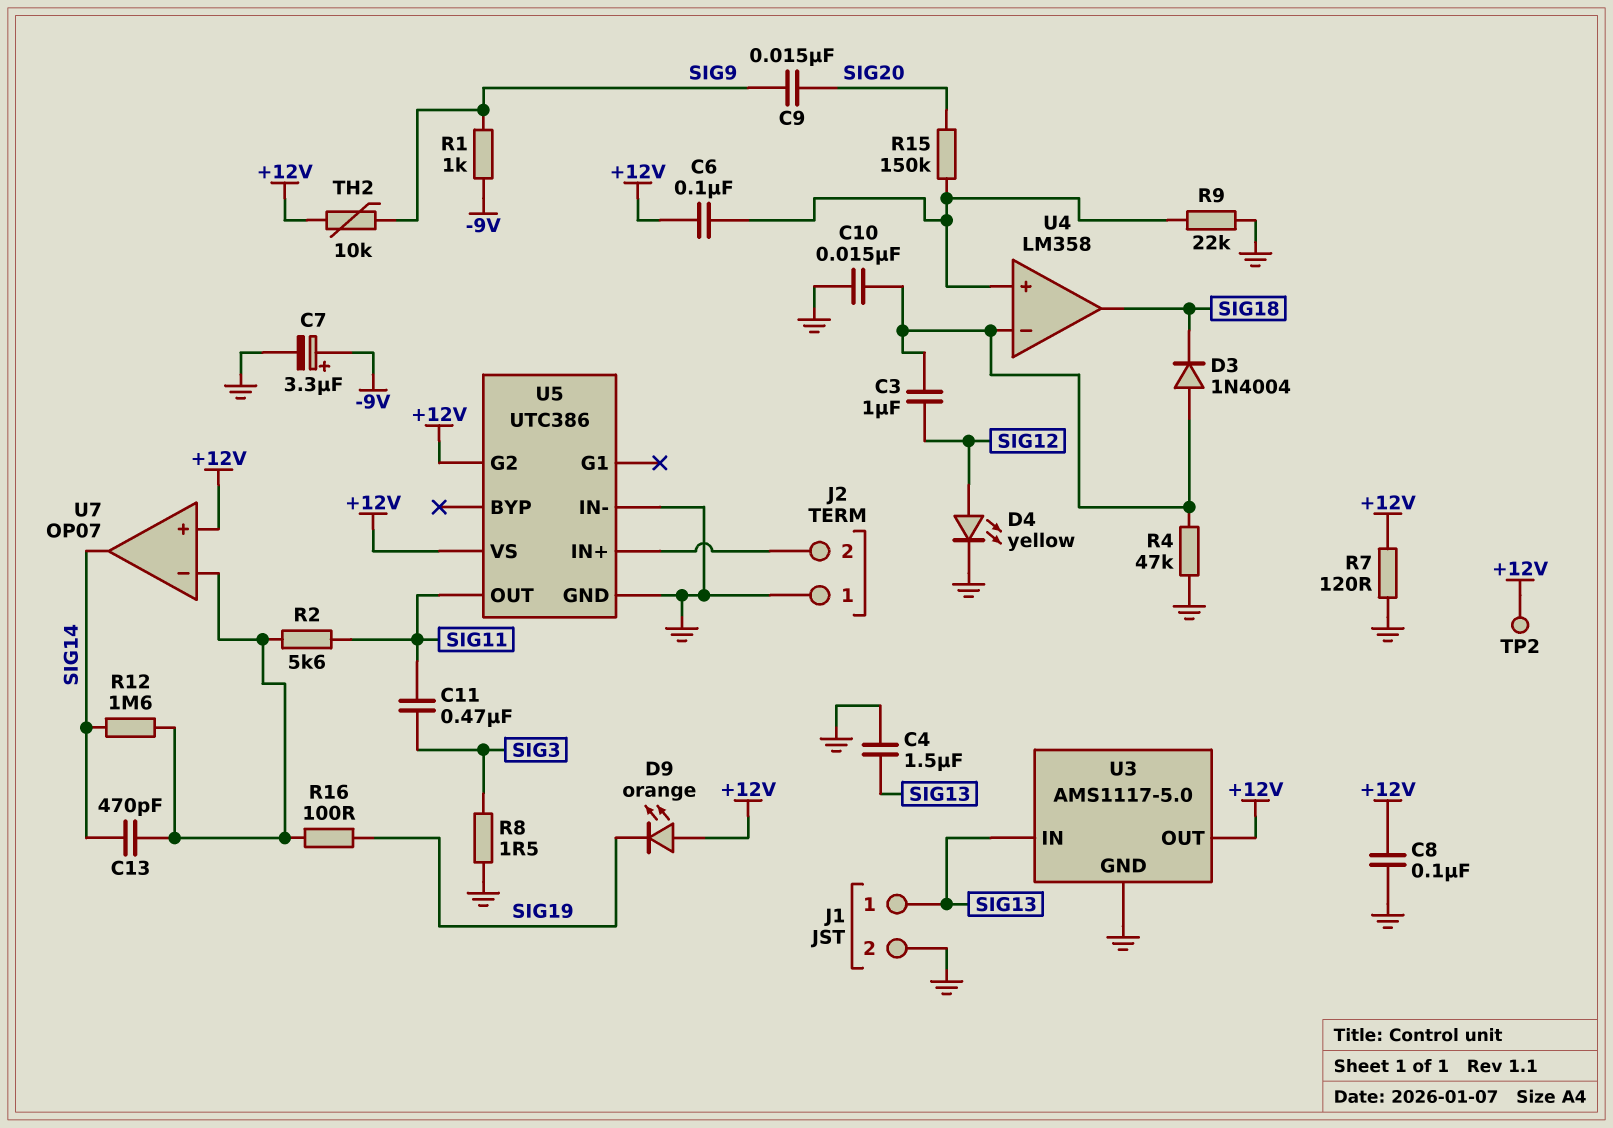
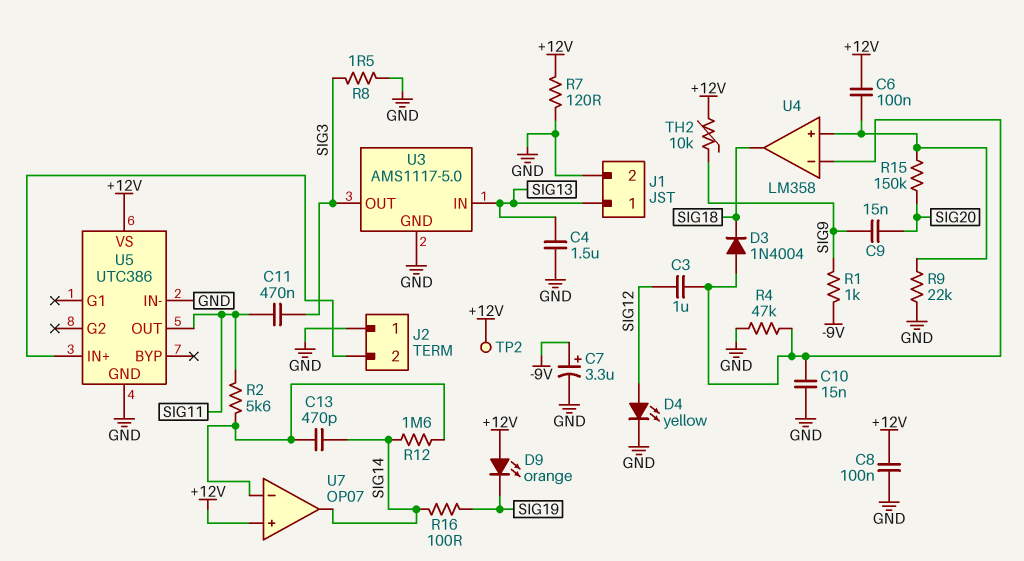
R16: 100 (SIG19, U7/in-) -> 100 (SIG14, SIG19)
U3 pin OUT: +12V -> SIG3
U5 pin G2: +12V -> none

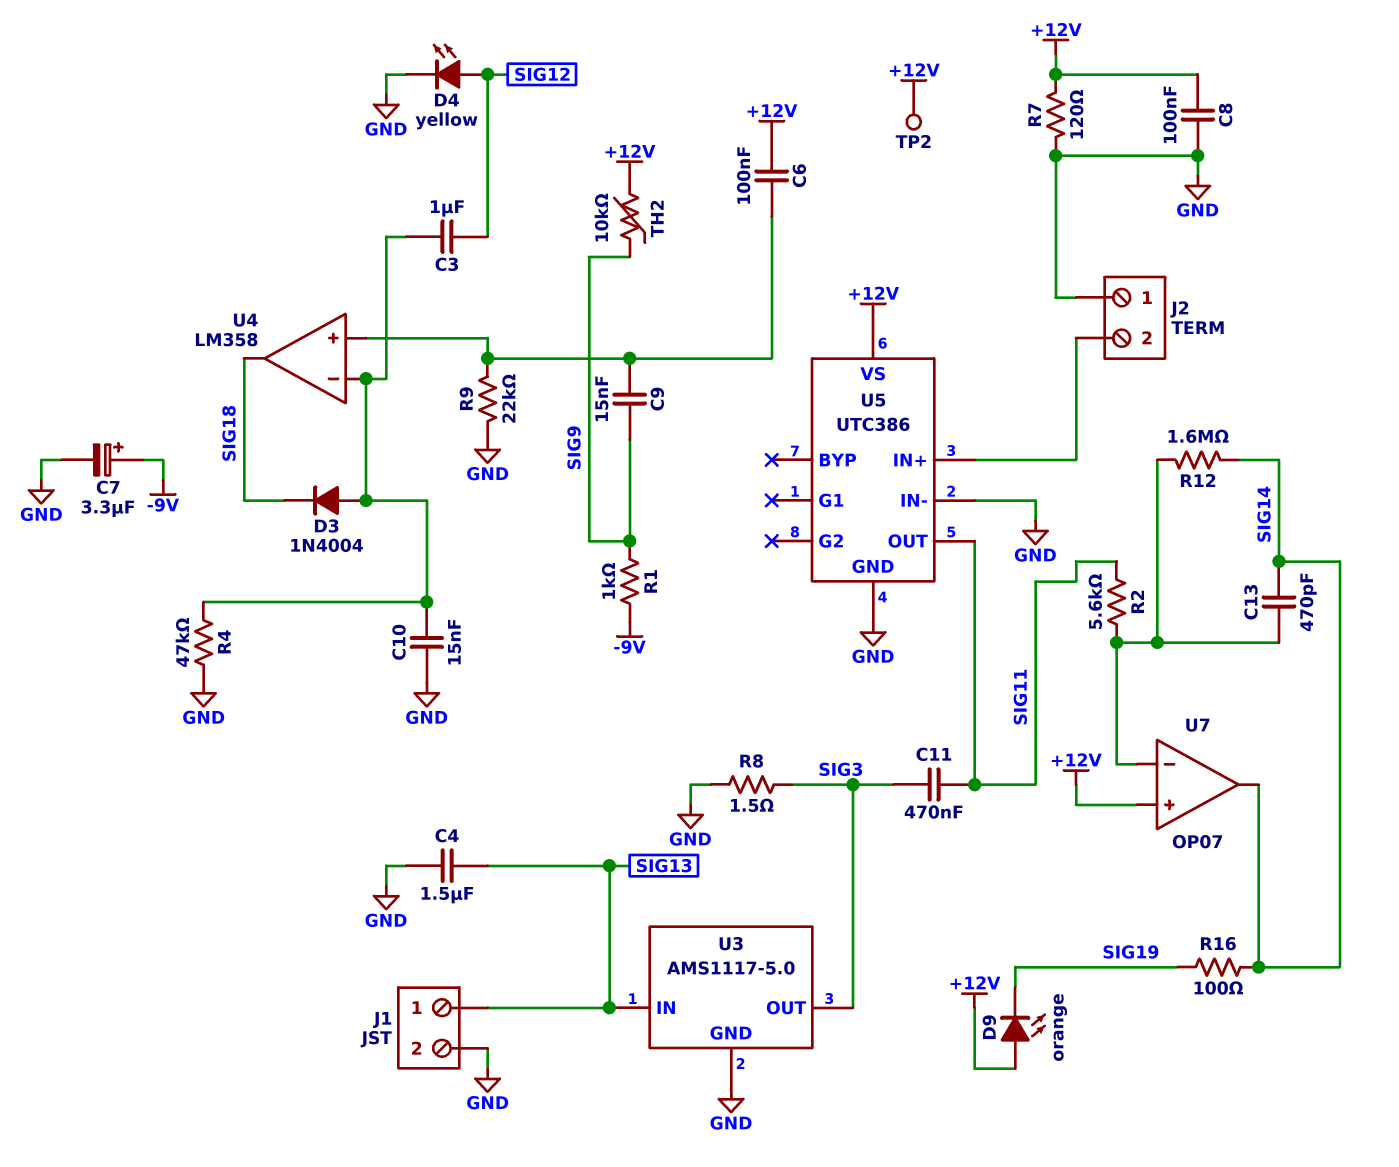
C9: 15nF (SIG9, SIG20) -> 15nF (SIG9, U4/in+)
R15: 150k (SIG20, U4/in+) -> none

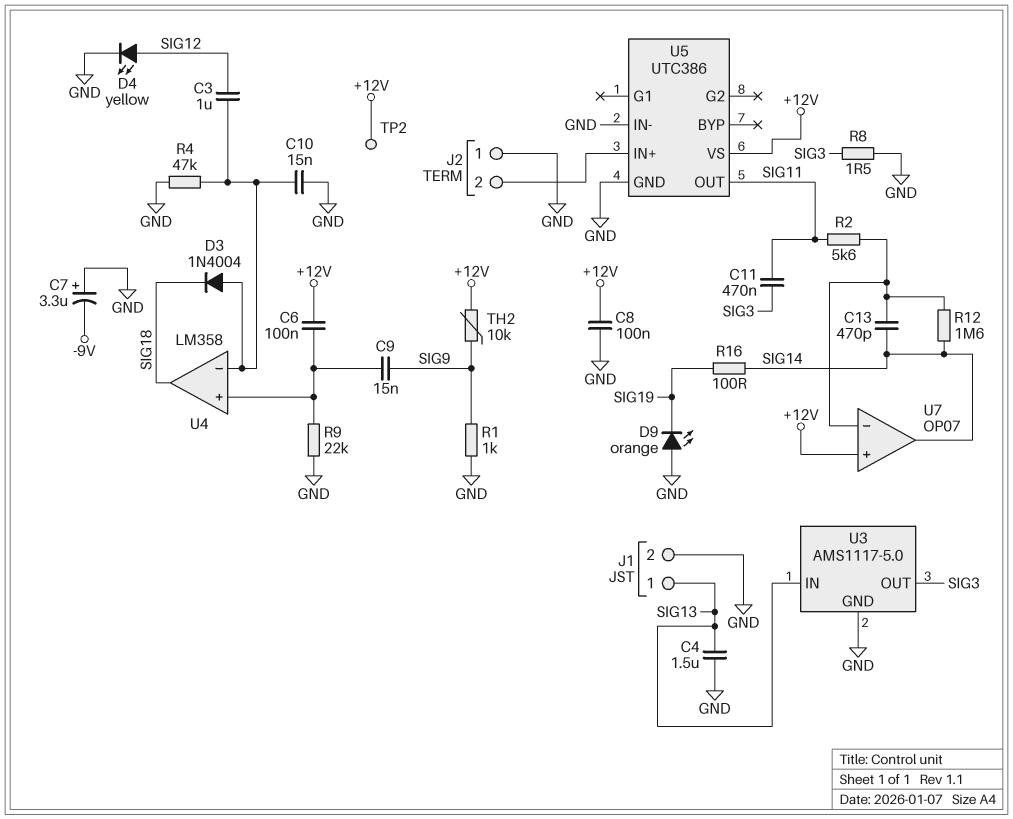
C7: 3.3uF (plus -9V, minus GND) -> 3.3uF (plus GND, minus -9V)
D9: LED orange (A +12V, K SIG19) -> LED orange (A GND, K SIG19)
R1: 1k (-9V, SIG9) -> 1k (GND, SIG9)
R7: 120 (+12V, GND) -> none

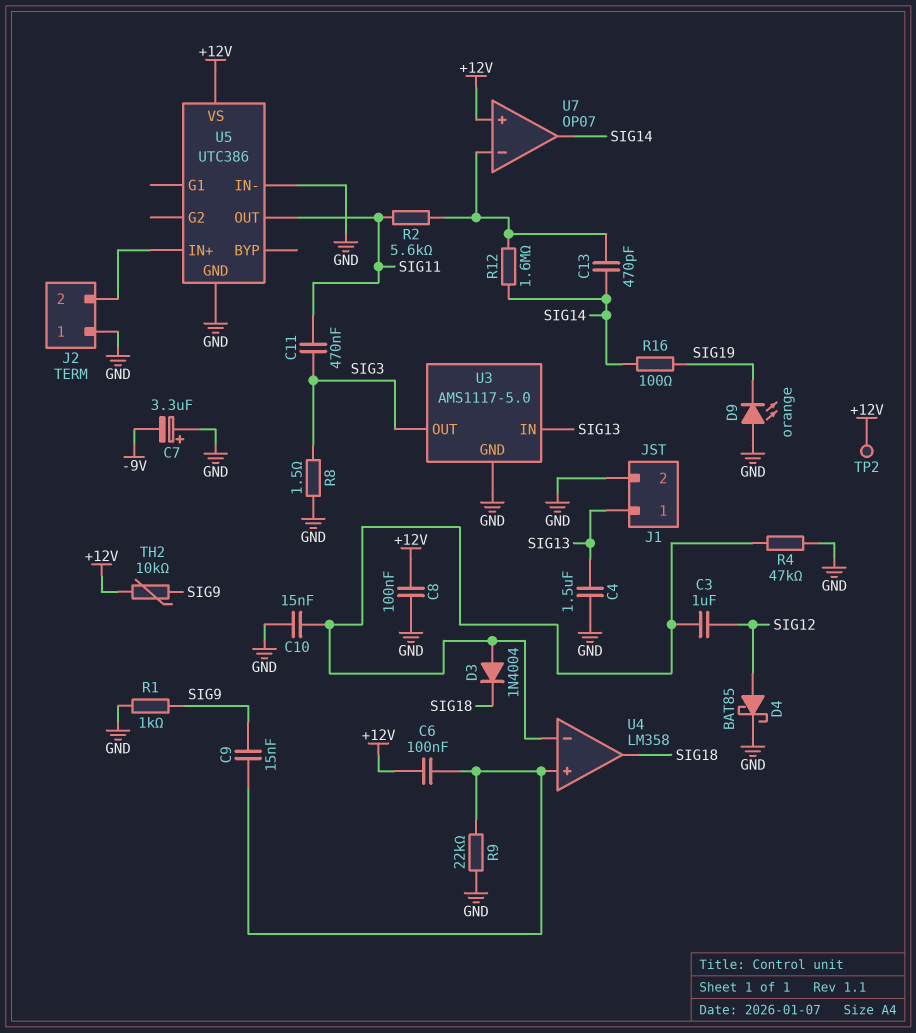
D4: LED yellow (A SIG12, K GND) -> schottky BAT85 (A SIG12, K GND)

